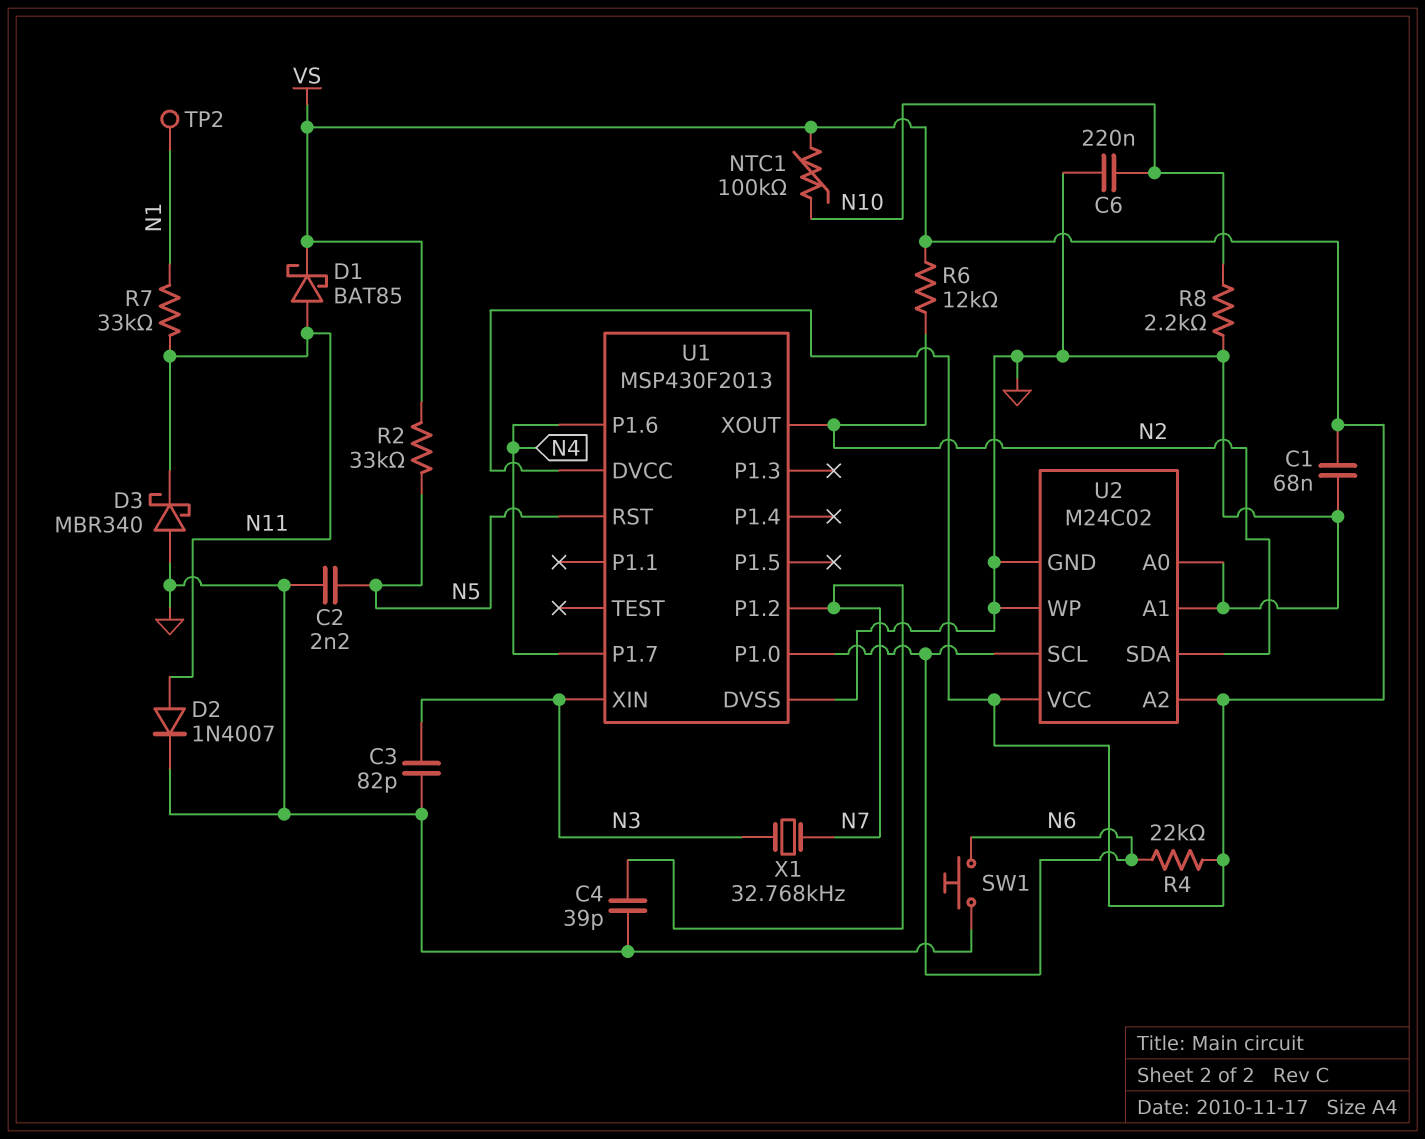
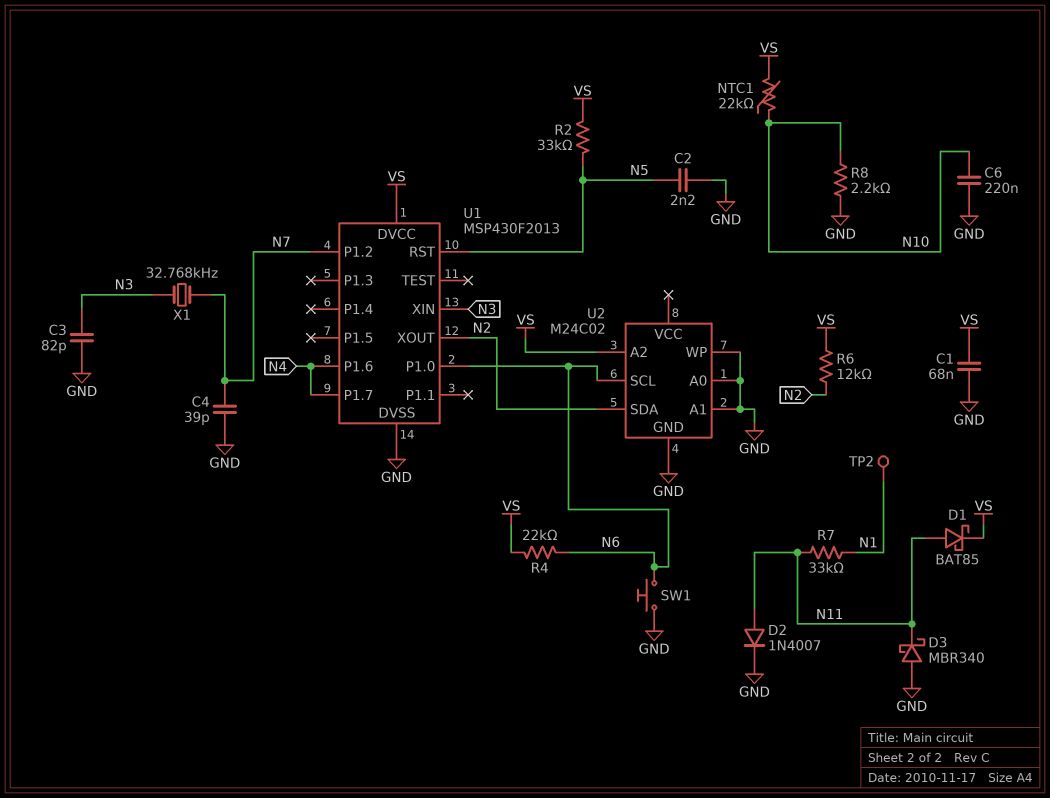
NTC1: 100k (N10, VS) -> 22k (N10, VS)
U2 pin VCC: VS -> none

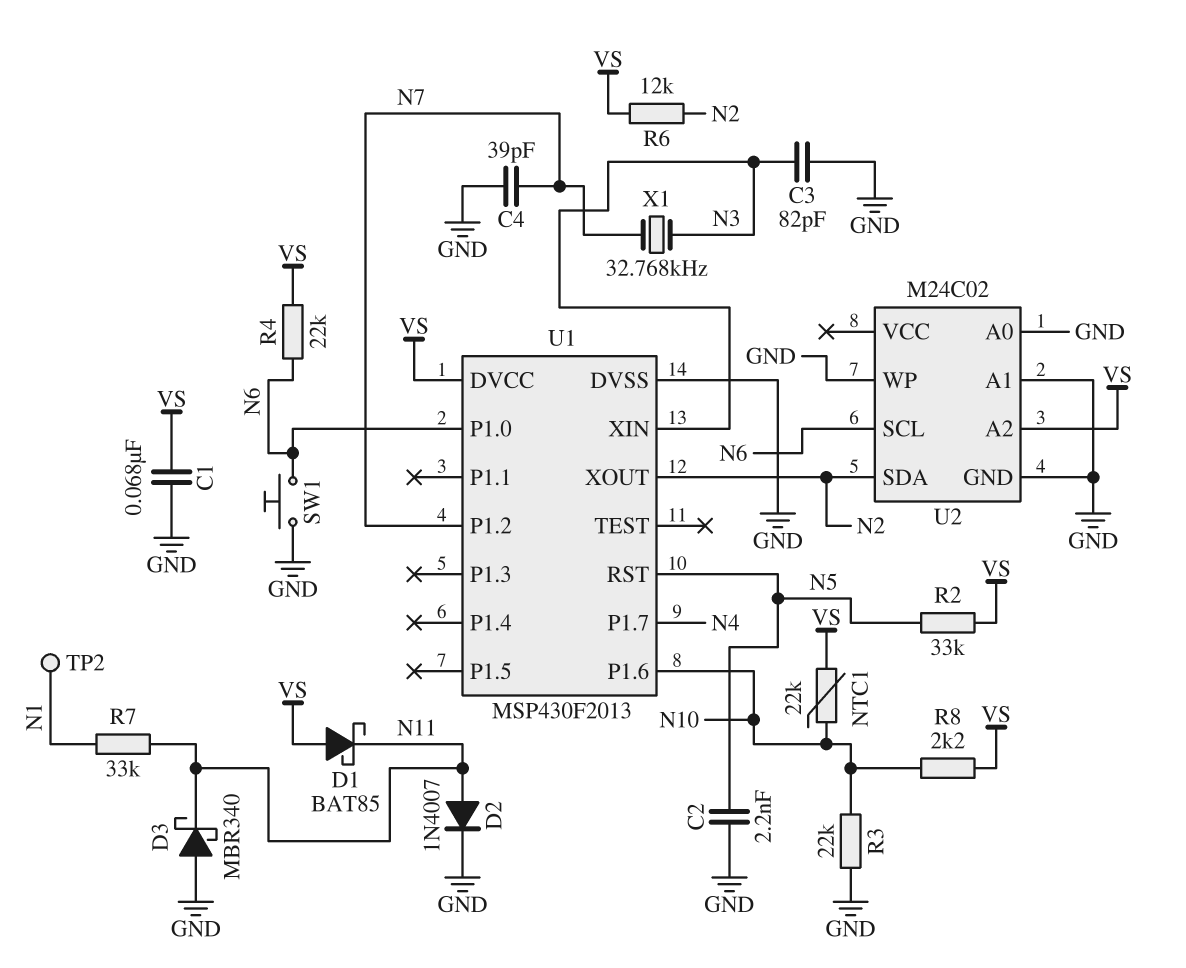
C6: 220nF (GND, N10) -> none
D1: schottky BAT85 (A N11, K VS) -> schottky BAT85 (A VS, K N11)
R3: none -> 22k (GND, N10)
R8: 2.2k (GND, N10) -> 2.2k (N10, VS)
U1 pin P1.6: N4 -> N10

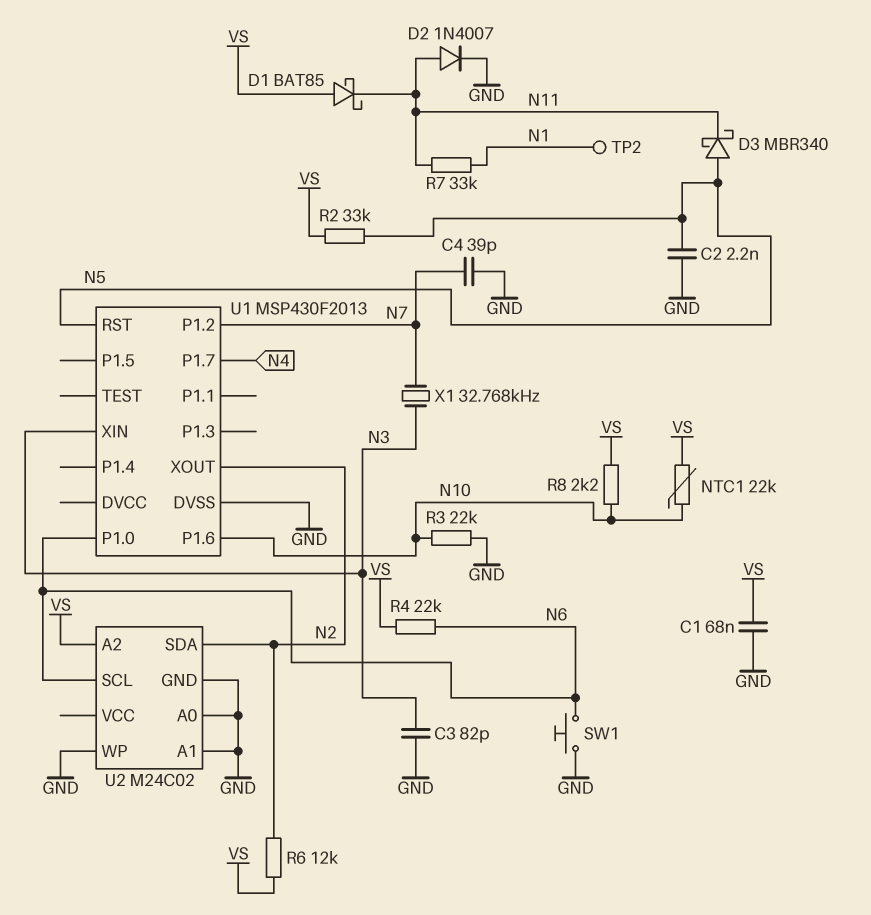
D3: schottky MBR340 (A GND, K N11) -> schottky MBR340 (A N5, K N11)
U1 pin DVCC: VS -> none

